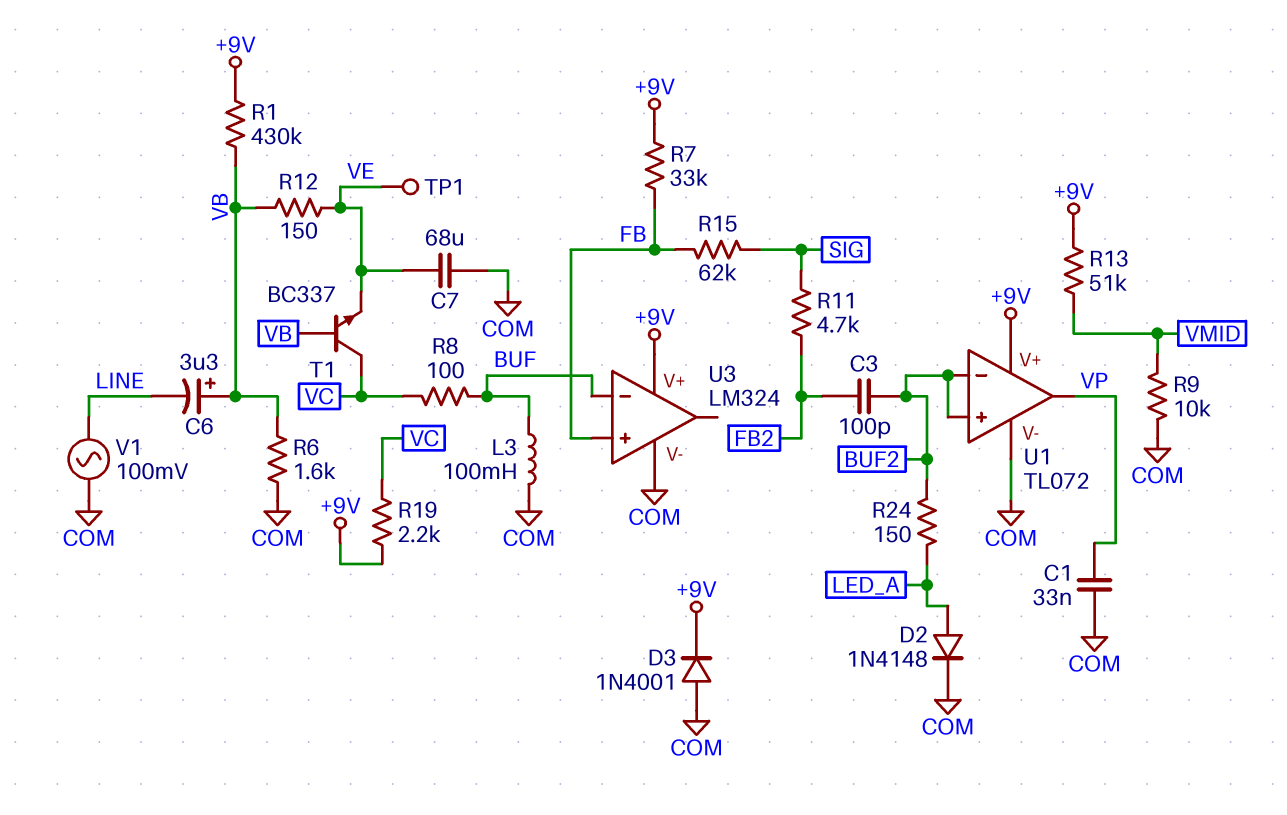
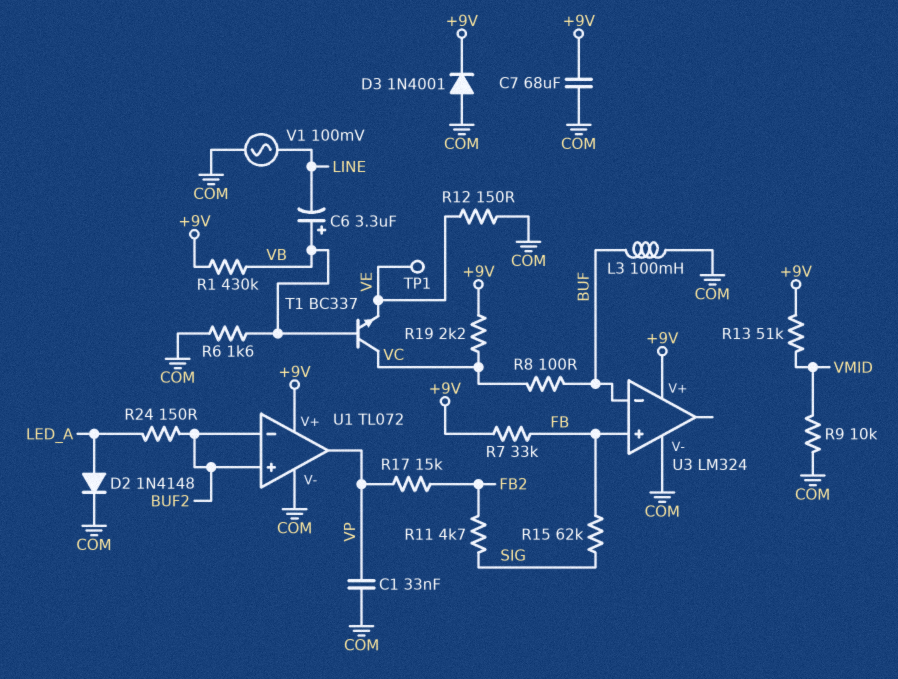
C3: 100pF (BUF2, FB2) -> none
C7: 68uF (COM, VE) -> 68uF (+9V, COM)
R12: 150 (VB, VE) -> 150 (COM, VE)
R17: none -> 15k (FB2, VP)

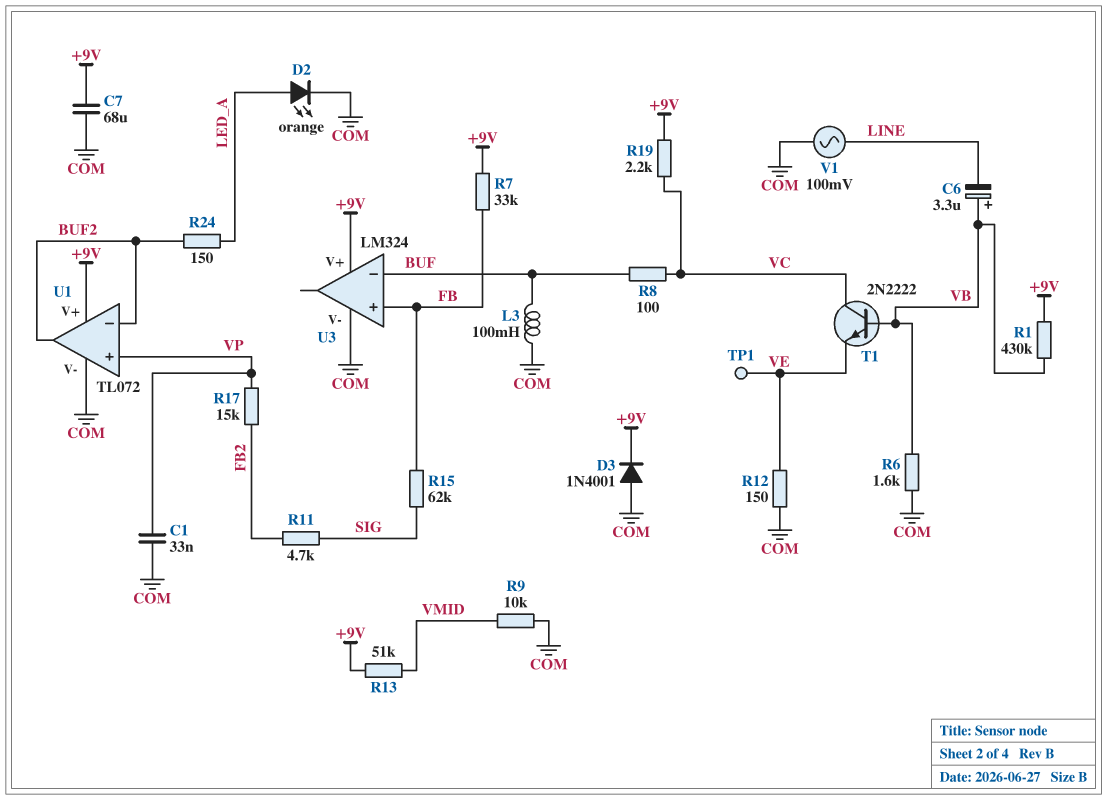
D2: diode 1N4148 (A LED_A, K COM) -> LED orange (A LED_A, K COM)
T1: NPN BC337 (B VB, C VC, E VE) -> NPN 2N2222 (B VB, C VC, E VE)
U1 pin in+: BUF2 -> VP
U1 pin out: VP -> BUF2

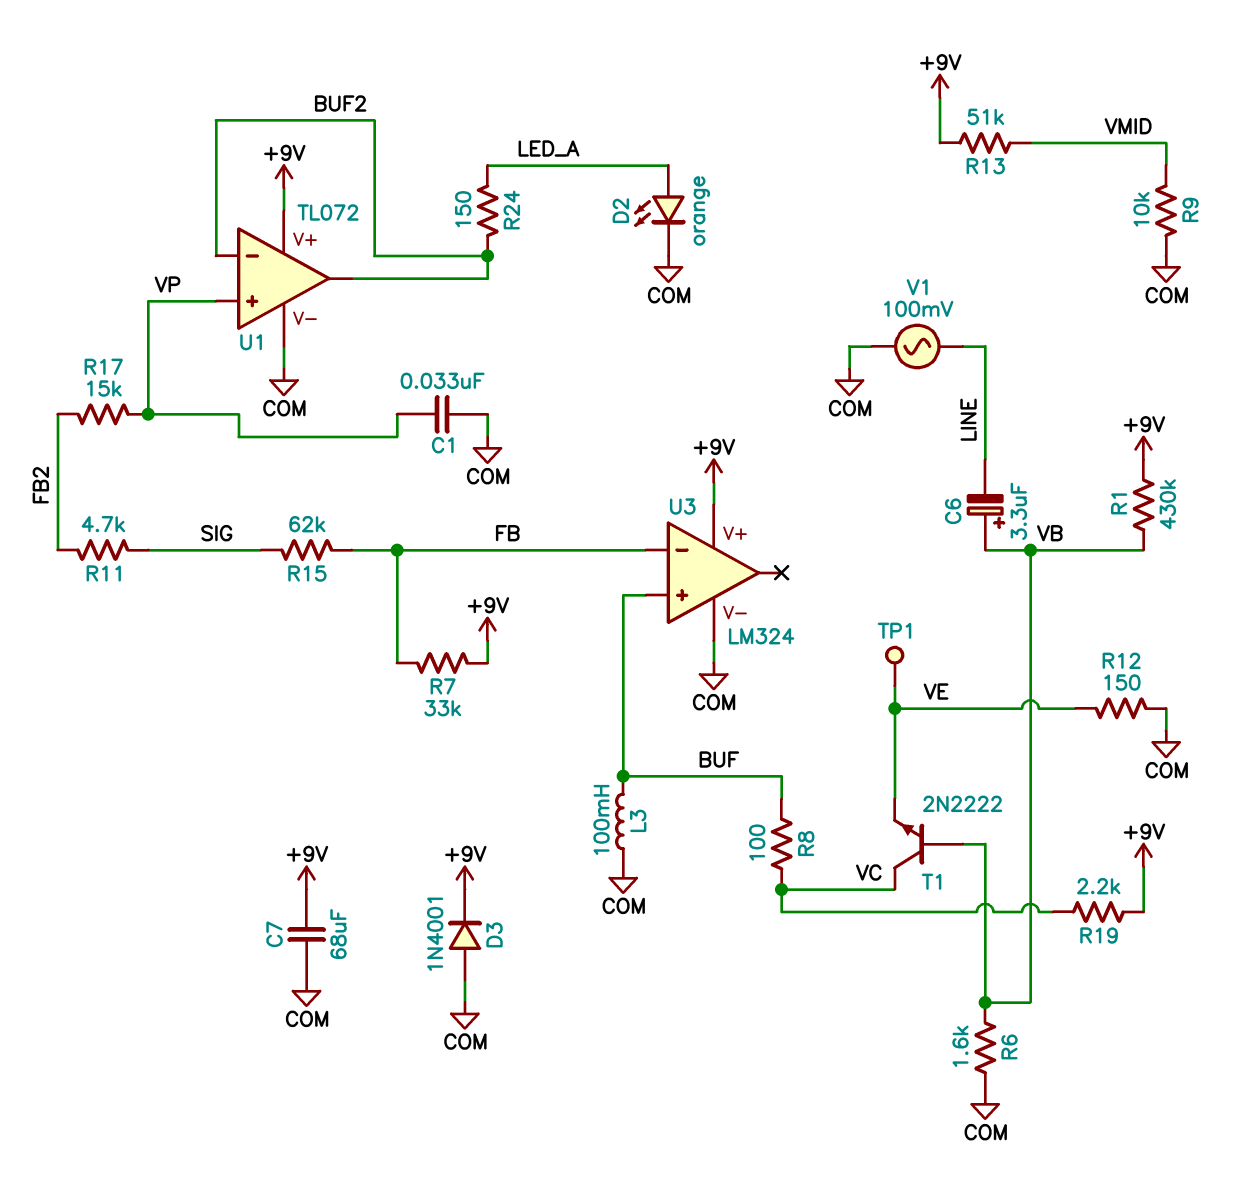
U3 pin in+: FB -> BUF
U3 pin in-: BUF -> FB

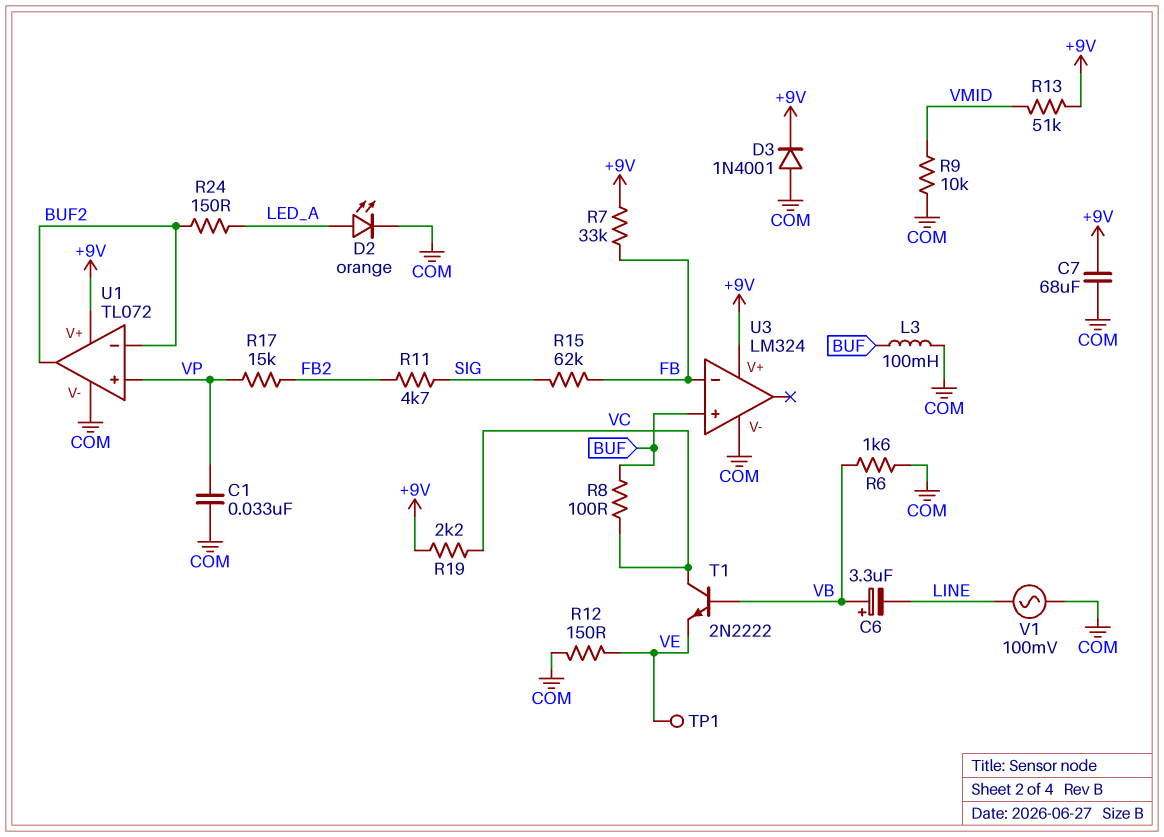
R1: 430k (+9V, VB) -> none

